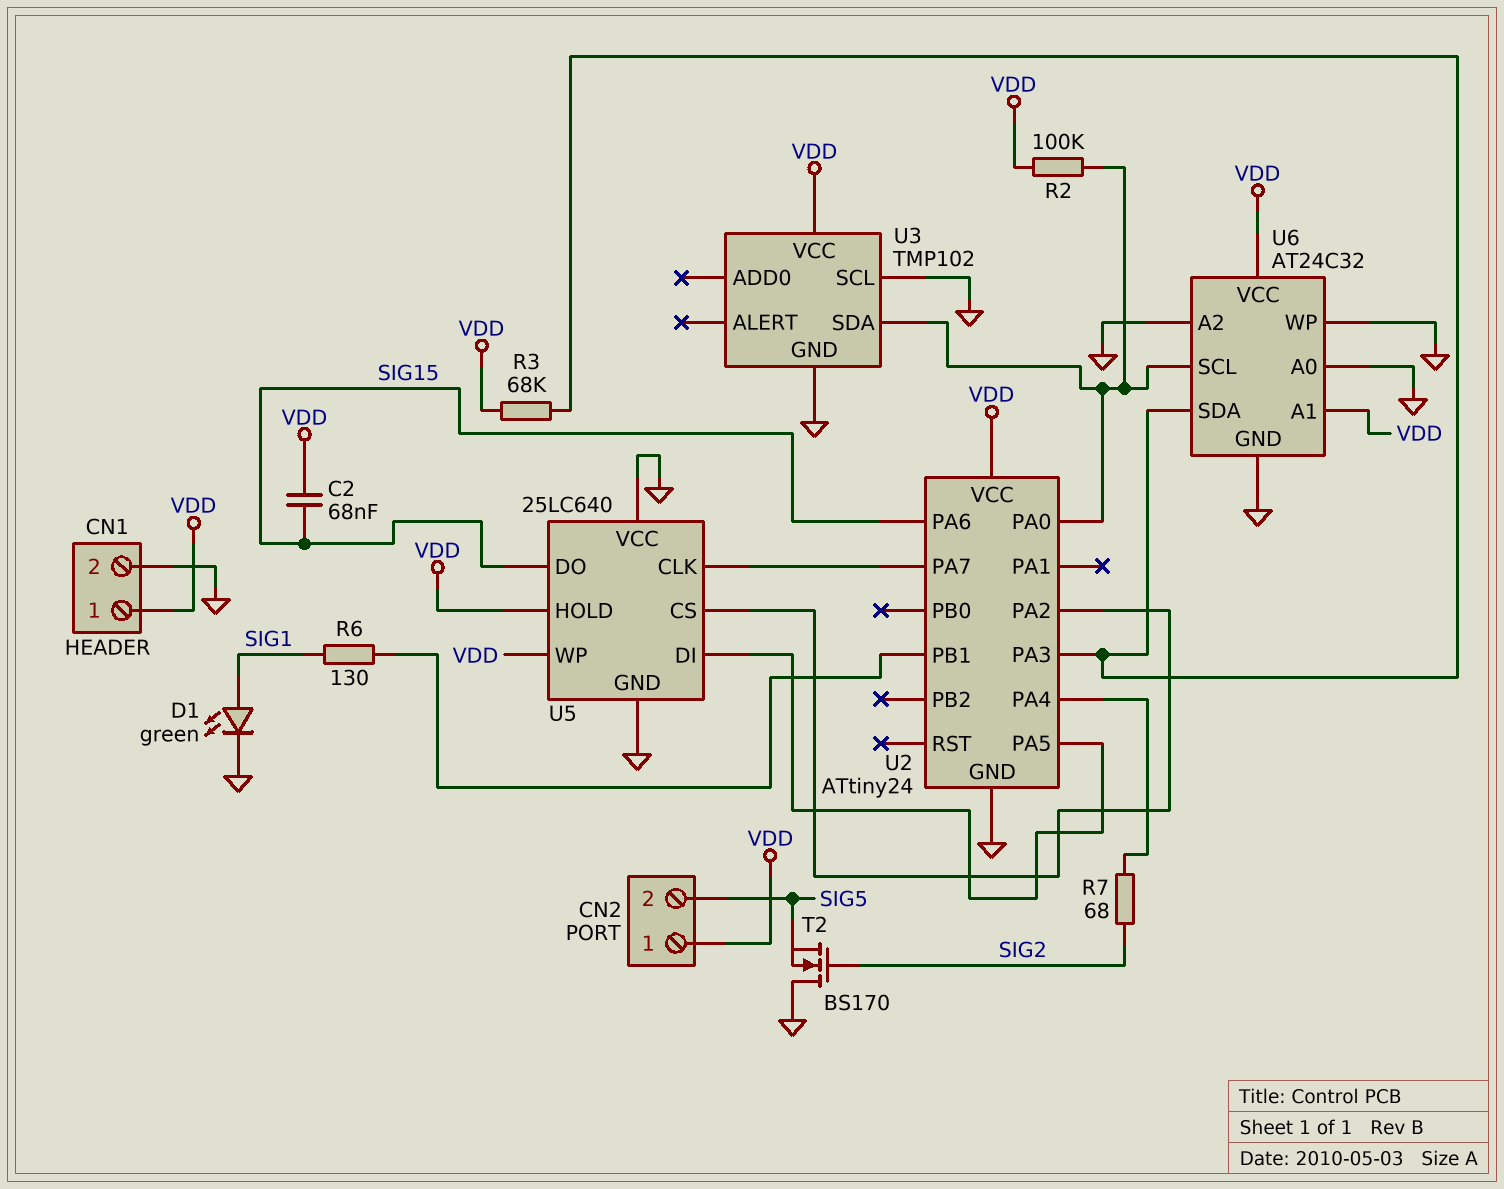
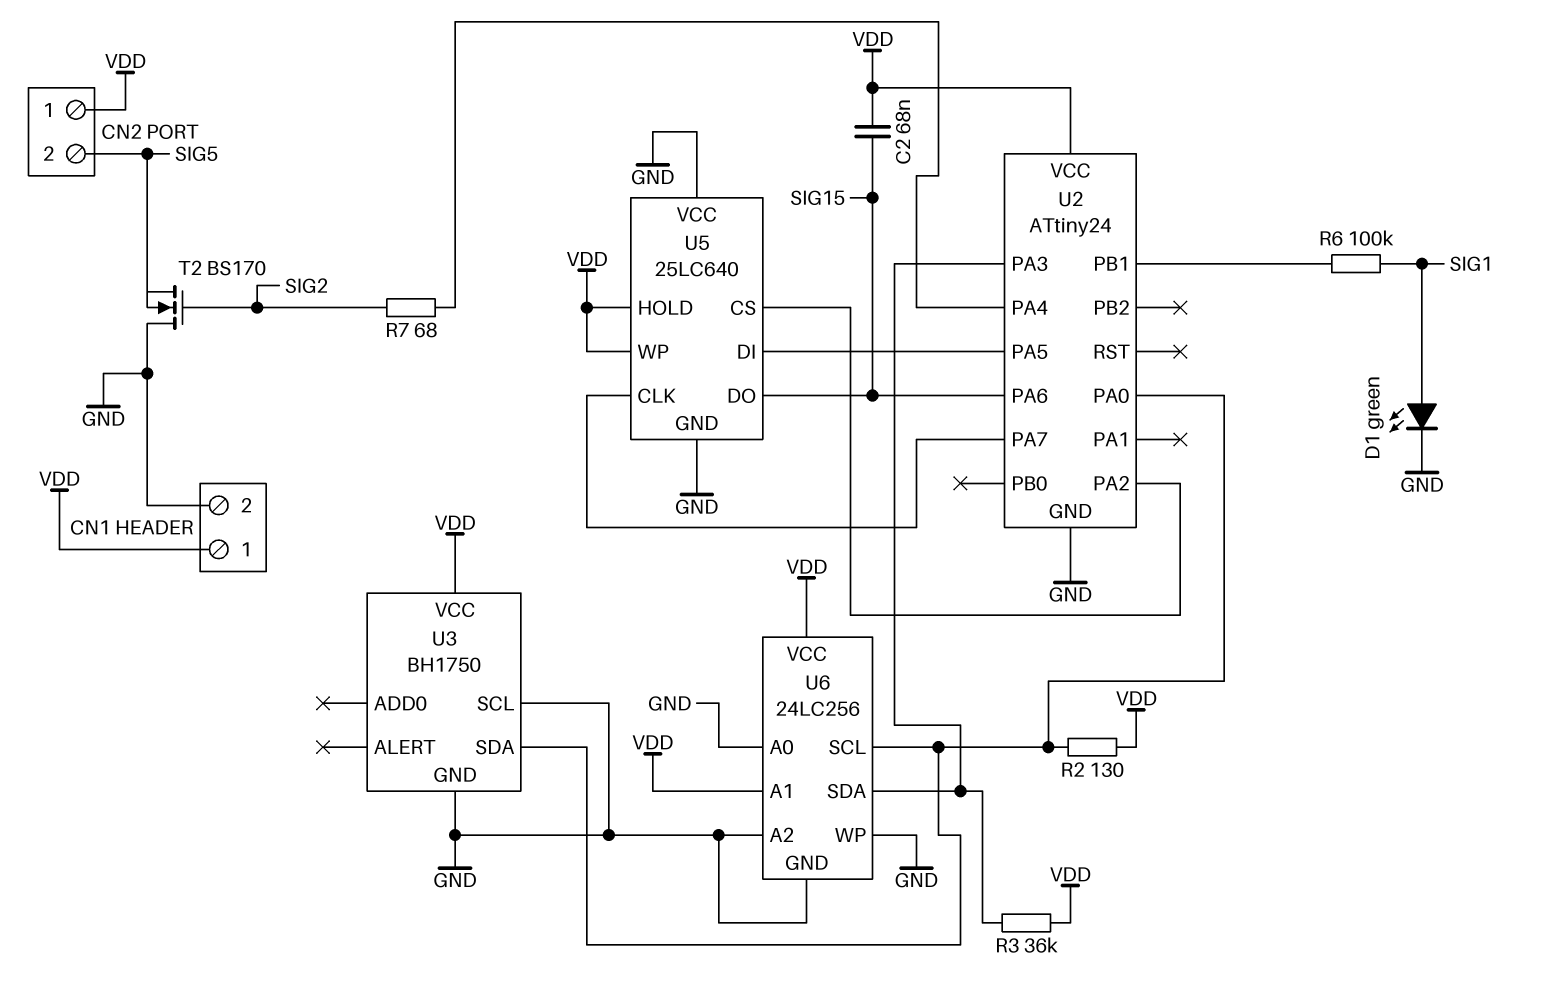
R2: 100k (U2/PA0, VDD) -> 130 (U2/PA0, VDD)
R3: 68k (U2/PA3, VDD) -> 36k (U2/PA3, VDD)
R6: 130 (SIG1, U2/PB1) -> 100k (SIG1, U2/PB1)
U3: TMP102 -> BH1750
U6: AT24C32 -> 24LC256

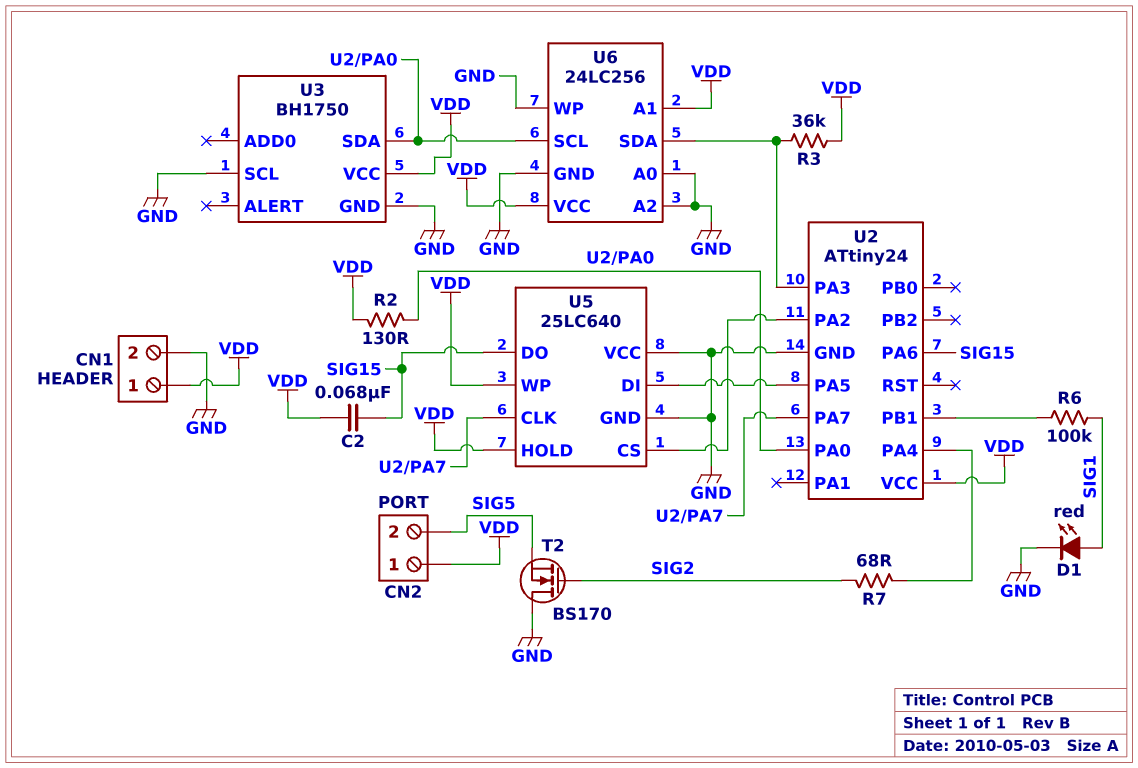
D1: LED green (A SIG1, K GND) -> LED red (A SIG1, K GND)

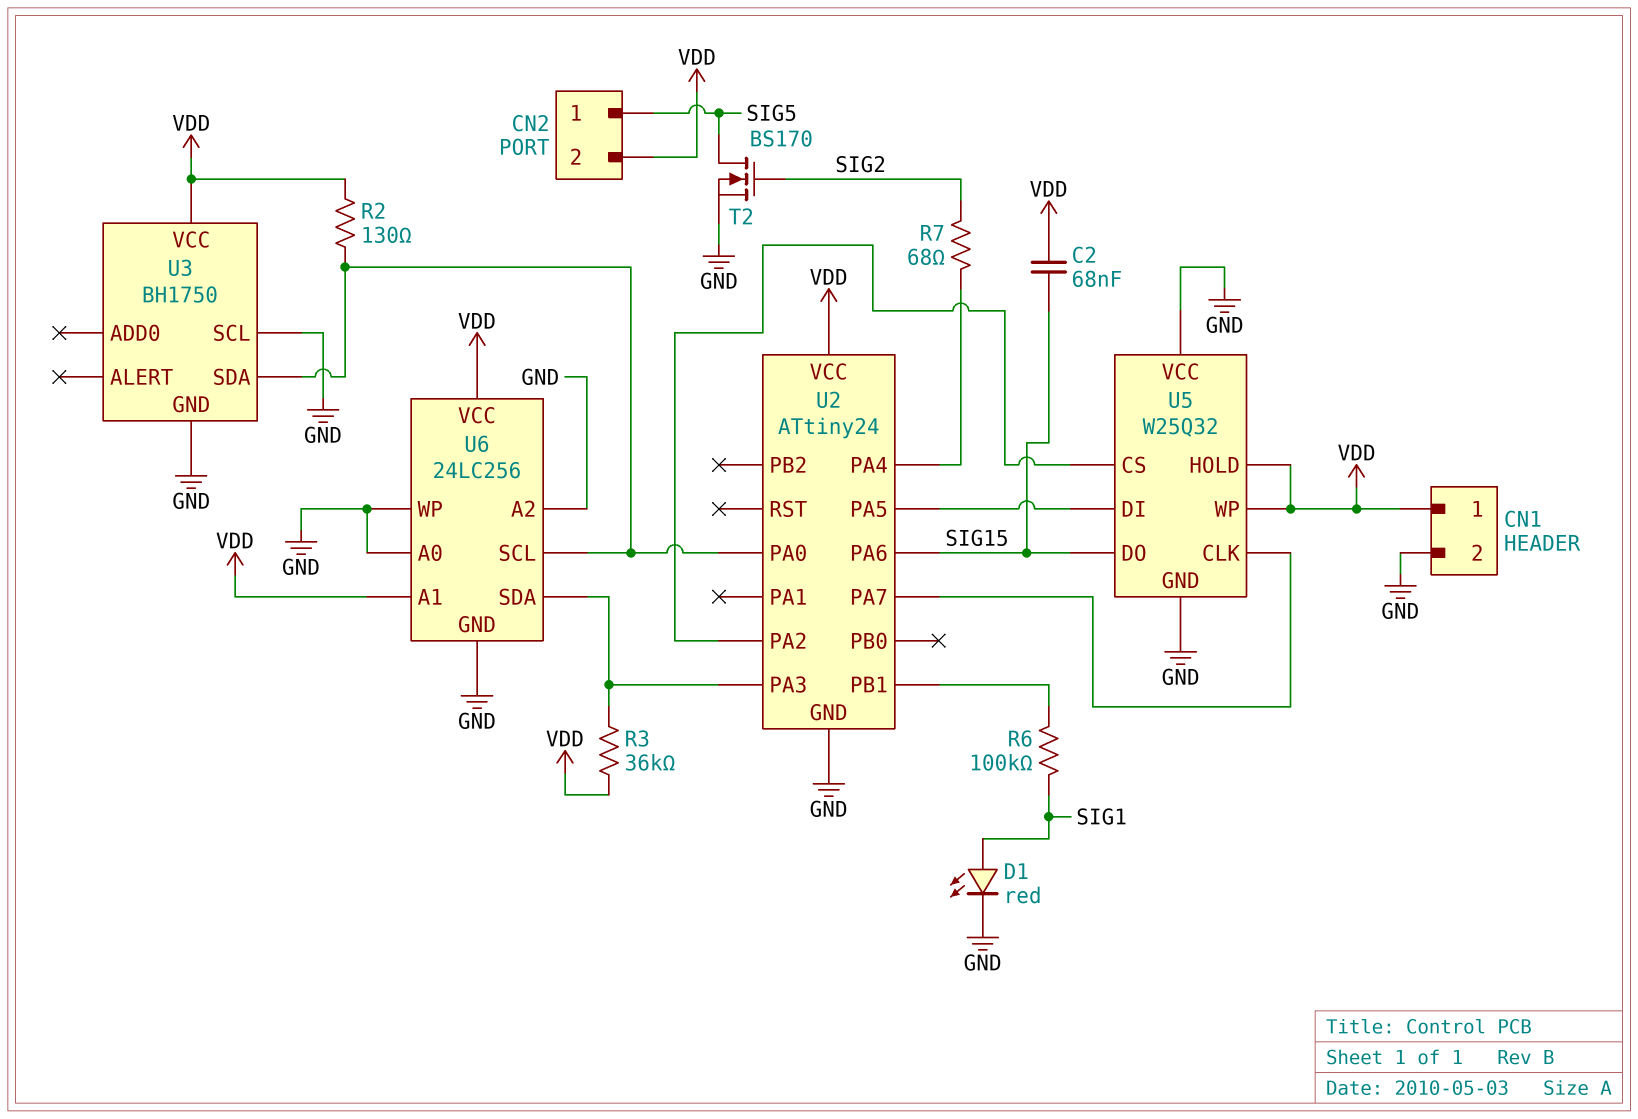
CN2 pin 1: VDD -> SIG5
CN2 pin 2: SIG5 -> VDD
T2: NMOS BS170 (G SIG2, D GND, S SIG5) -> NMOS BS170 (G SIG2, D SIG5, S GND)
U5: 25LC640 -> W25Q32

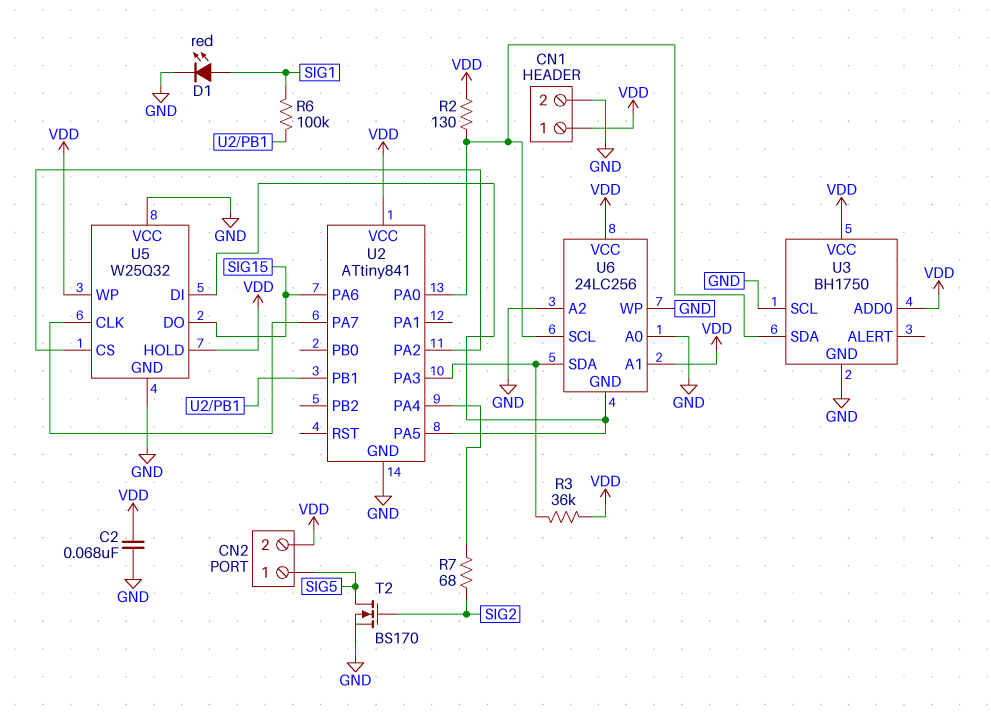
C2: 68nF (SIG15, VDD) -> 68nF (GND, VDD)
U2: ATtiny24 -> ATtiny841
U3 pin ADD0: none -> VDD
U6 pin GND: GND -> U2/PA5

